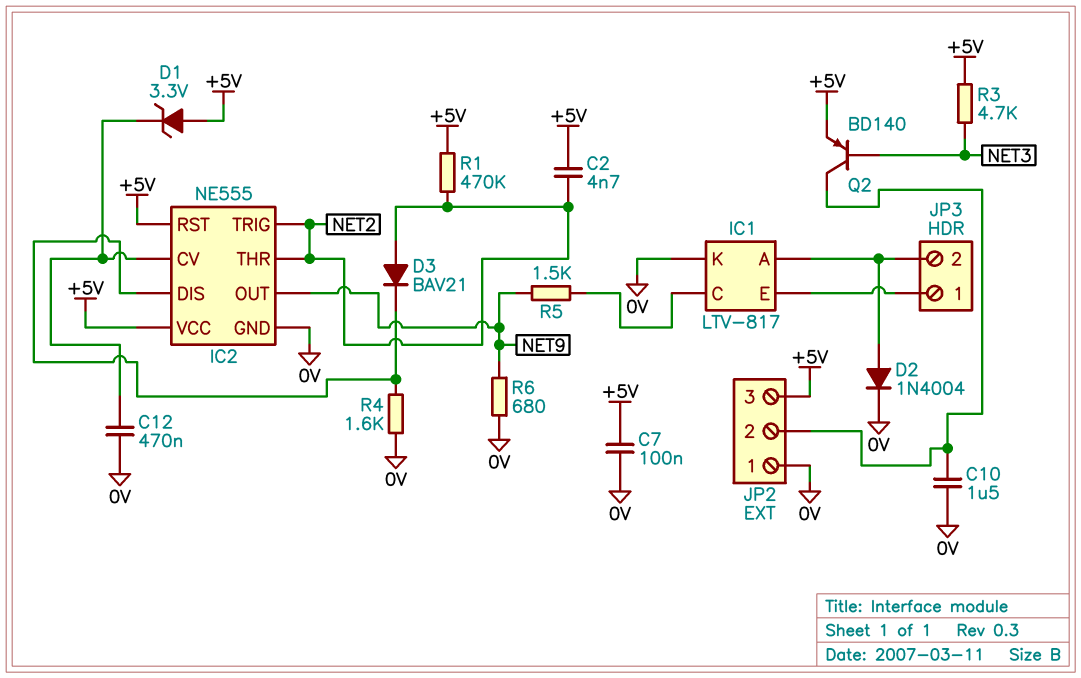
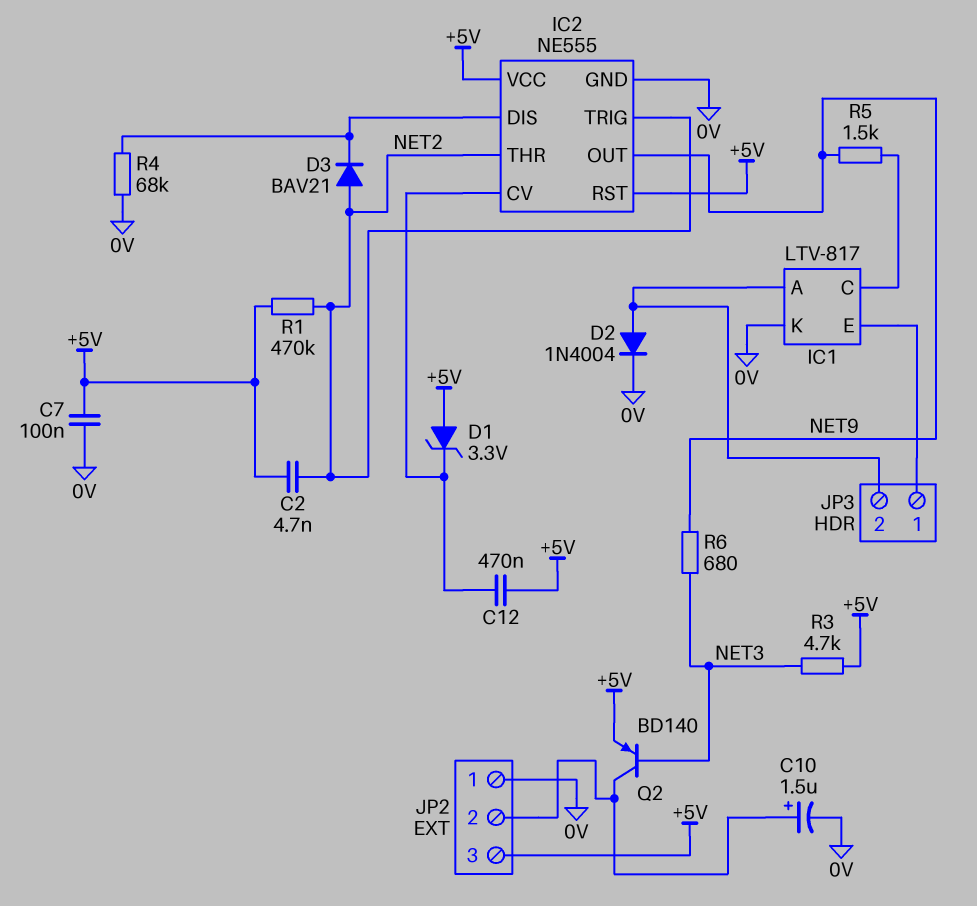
C10: 1.5uF (0V, JP2/2) -> 1.5uF (plus JP2/2, minus 0V)
C12: 470nF (0V, IC2/CV) -> 470nF (+5V, IC2/CV)
R4: 1.6k (0V, IC2/DIS) -> 68k (0V, IC2/DIS)
R6: 680 (0V, NET9) -> 680 (NET3, NET9)

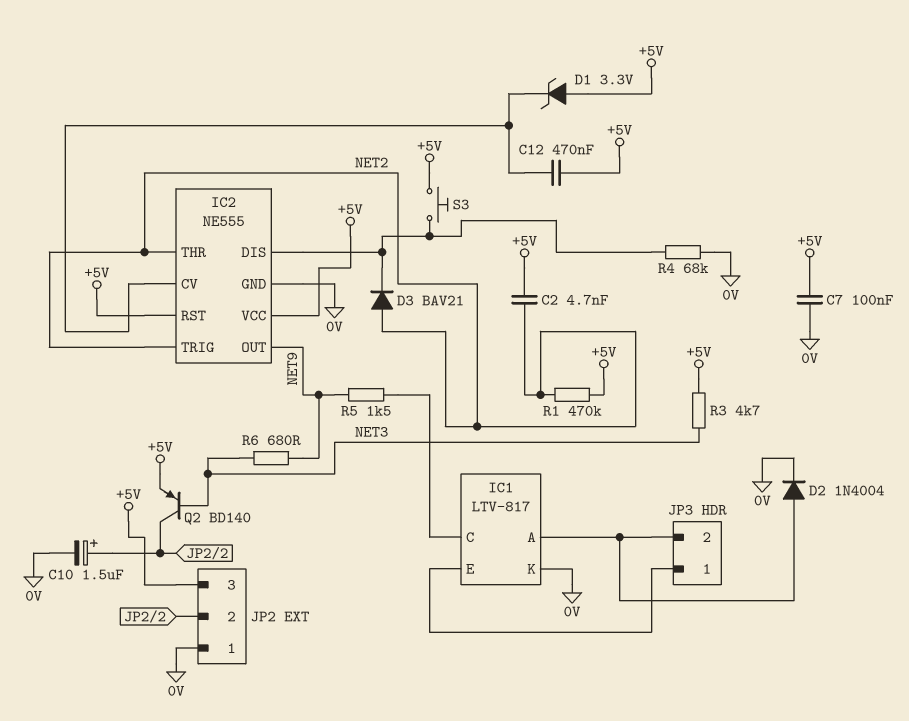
S3: none -> button (+5V, IC2/DIS)

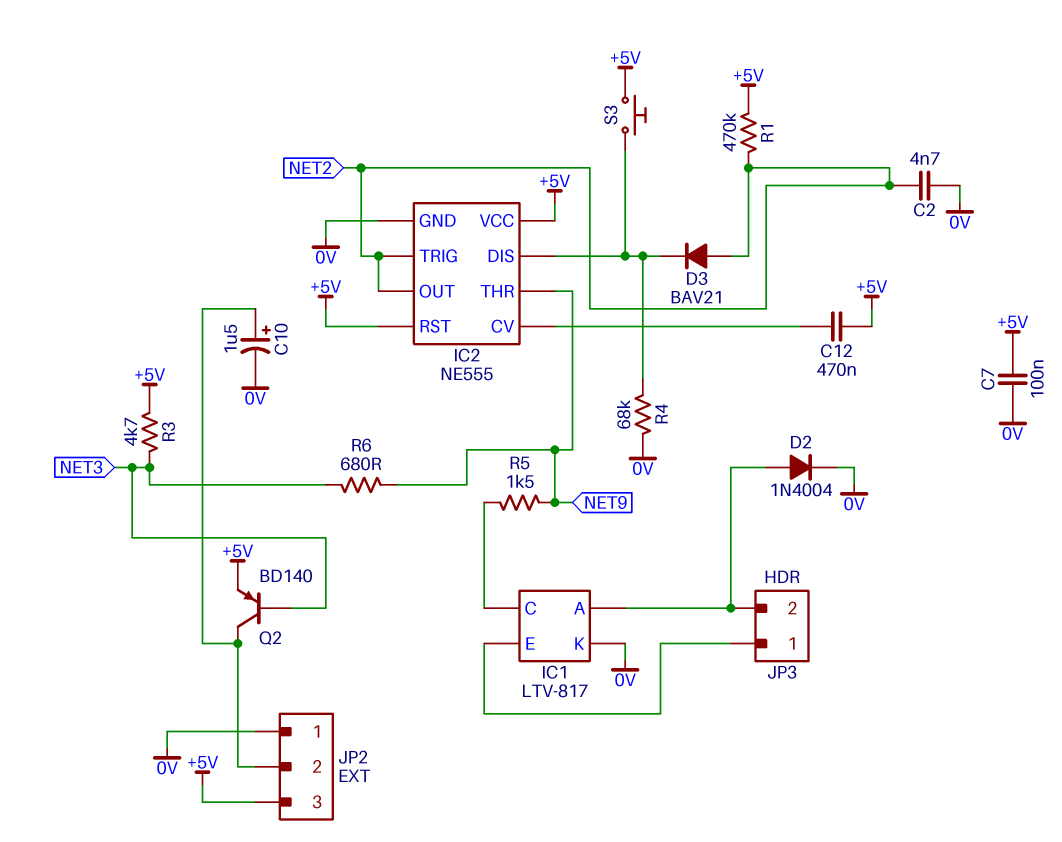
C2: 4.7nF (+5V, NET2) -> 4.7nF (0V, NET2)
D1: zener 3.3V (A +5V, K IC2/CV) -> none
IC2 pin OUT: NET9 -> NET2
IC2 pin THR: NET2 -> NET9

